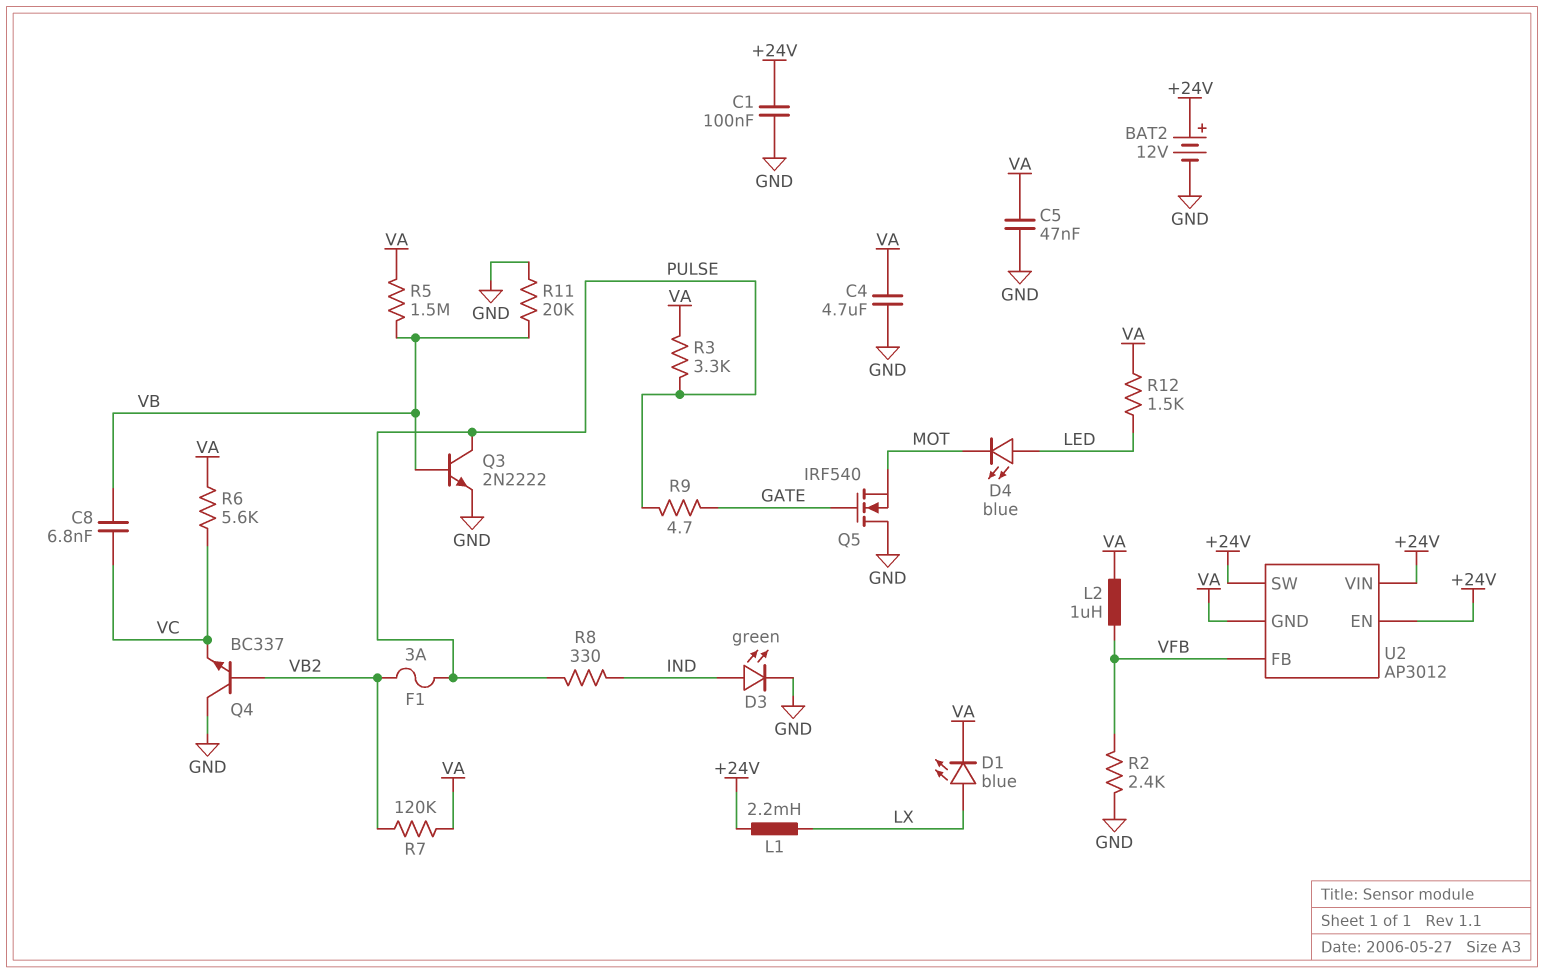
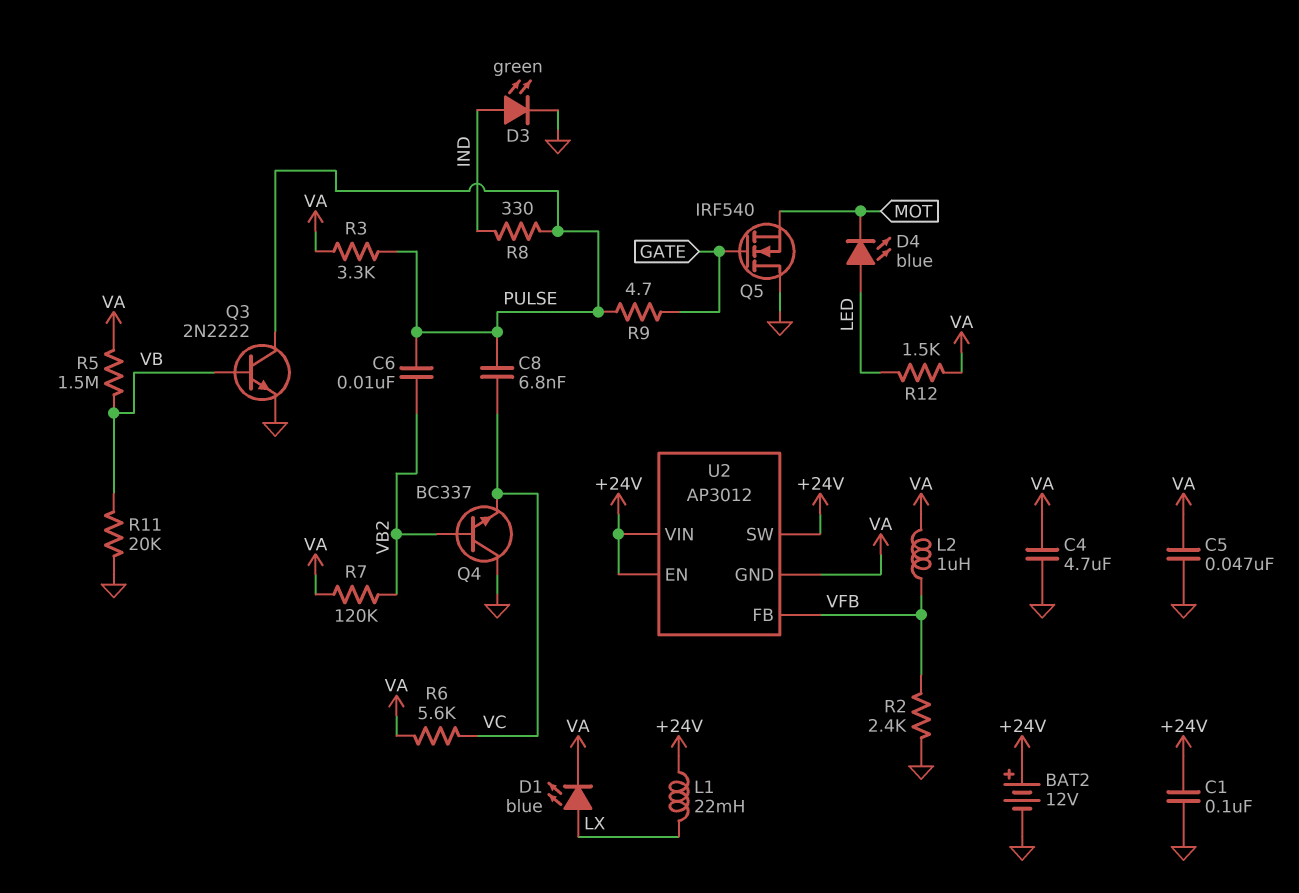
C6: none -> 10nF (PULSE, VB2)
C8: 6.8nF (VB, VC) -> 6.8nF (PULSE, VC)
F1: 3A (PULSE, VB2) -> none
L1: 2.2mH (+24V, LX) -> 22mH (+24V, LX)

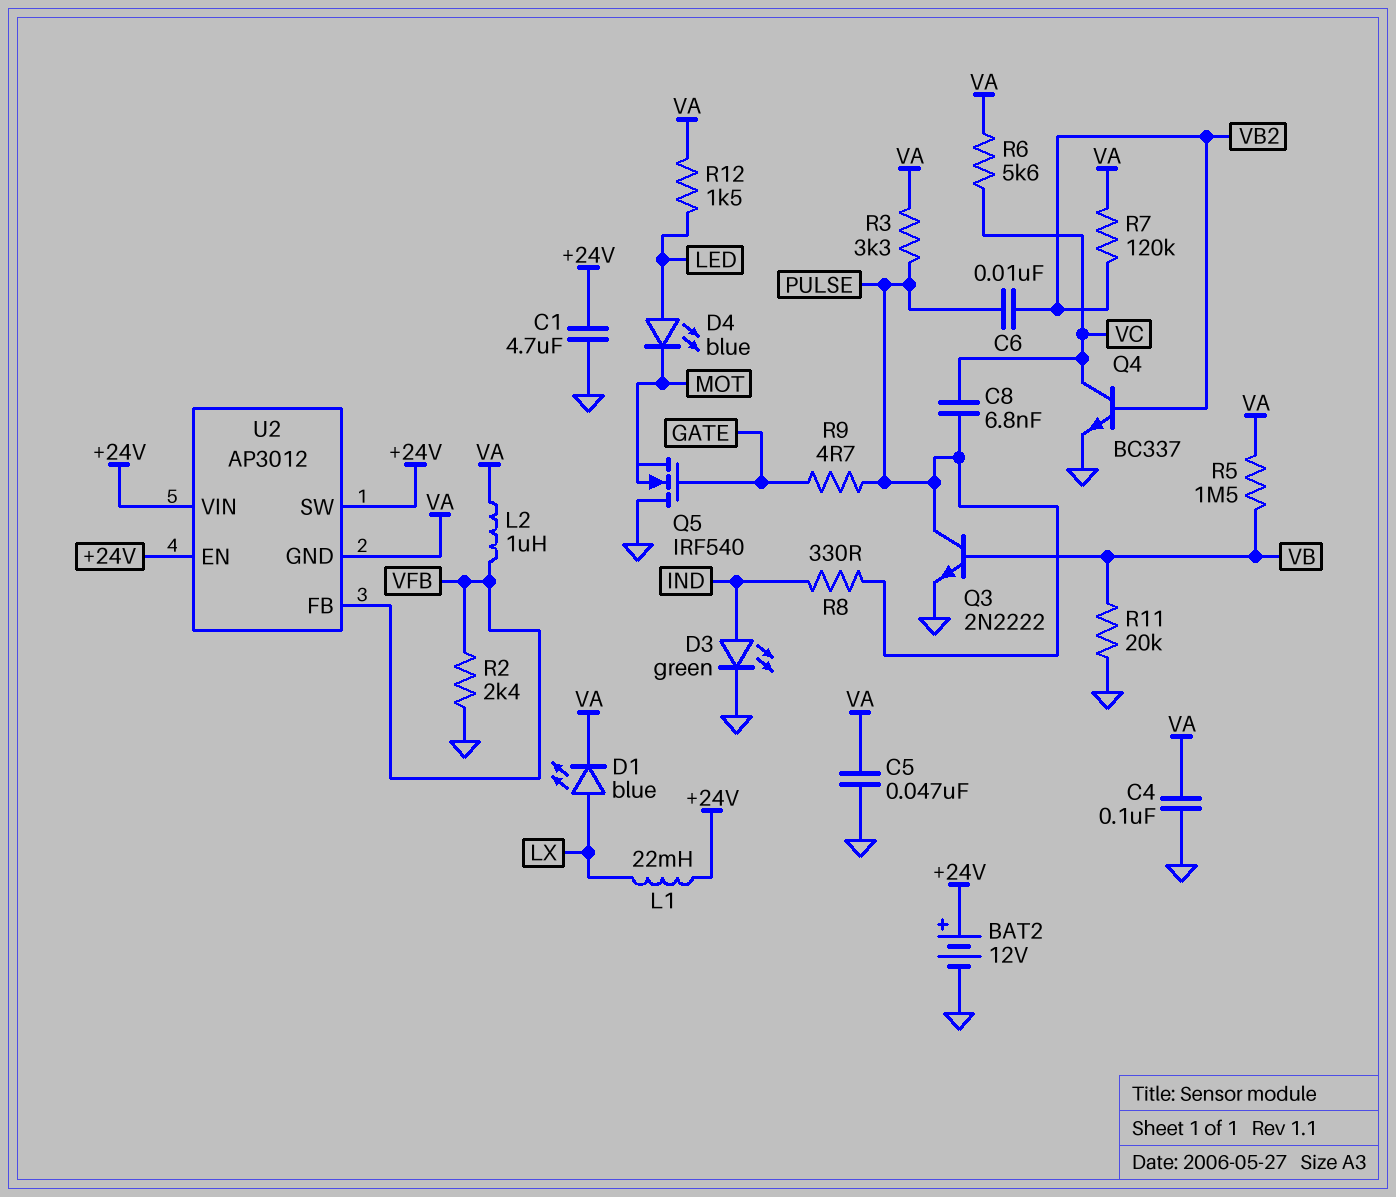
C1: 100nF (+24V, GND) -> 4.7uF (+24V, GND)
C4: 4.7uF (GND, VA) -> 100nF (GND, VA)
Q4: NPN BC337 (B VB2, C GND, E VC) -> NPN BC337 (B VB2, C VC, E GND)

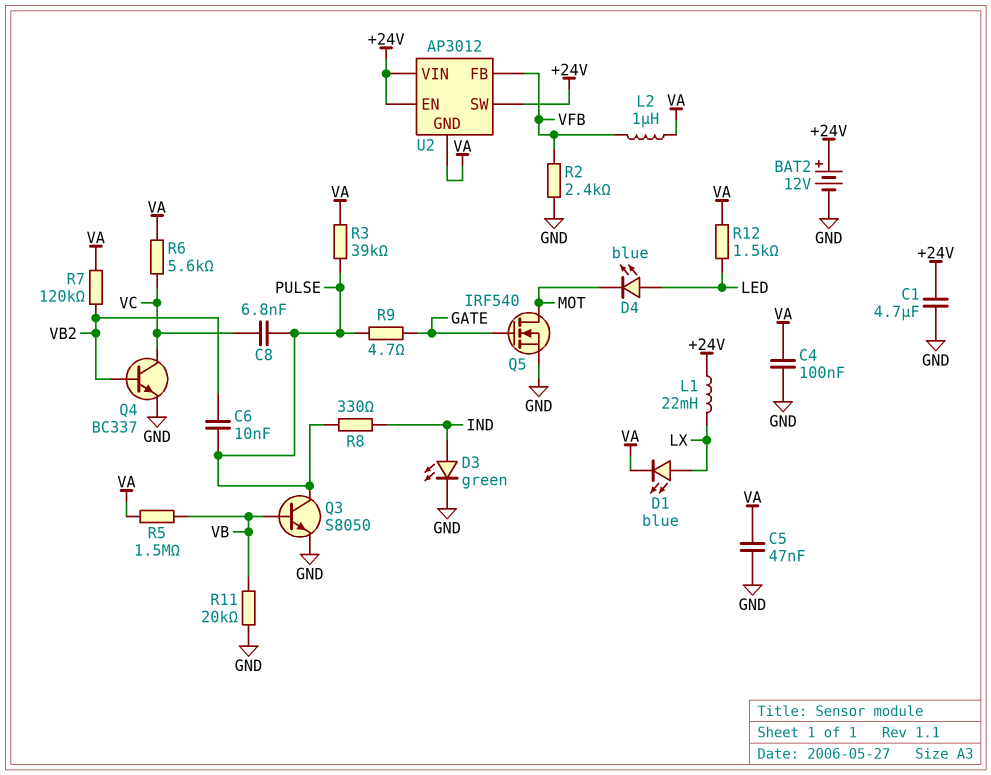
Q3: NPN 2N2222 (B VB, C PULSE, E GND) -> NPN S8050 (B VB, C PULSE, E GND)
Q5: NMOS IRF540 (G GATE, D GND, S MOT) -> NMOS IRF540 (G GATE, D MOT, S GND)
R3: 3.3k (PULSE, VA) -> 39k (PULSE, VA)

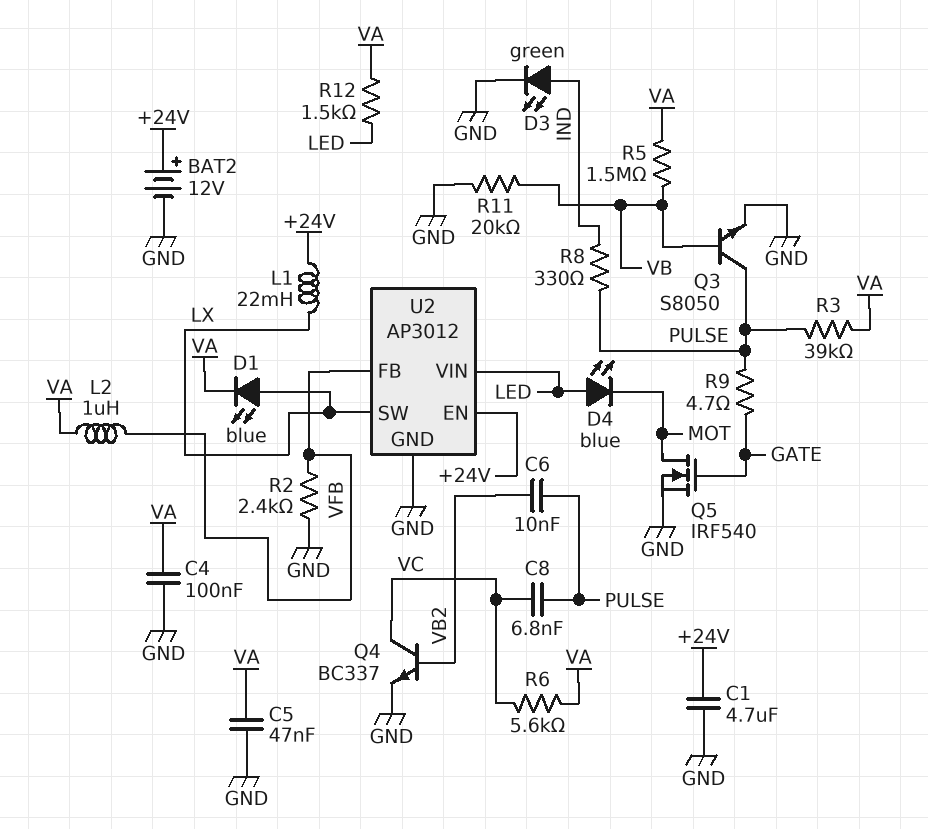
R7: 120k (VA, VB2) -> none
U2 pin GND: VA -> GND
U2 pin SW: +24V -> LX
U2 pin VIN: +24V -> LED

